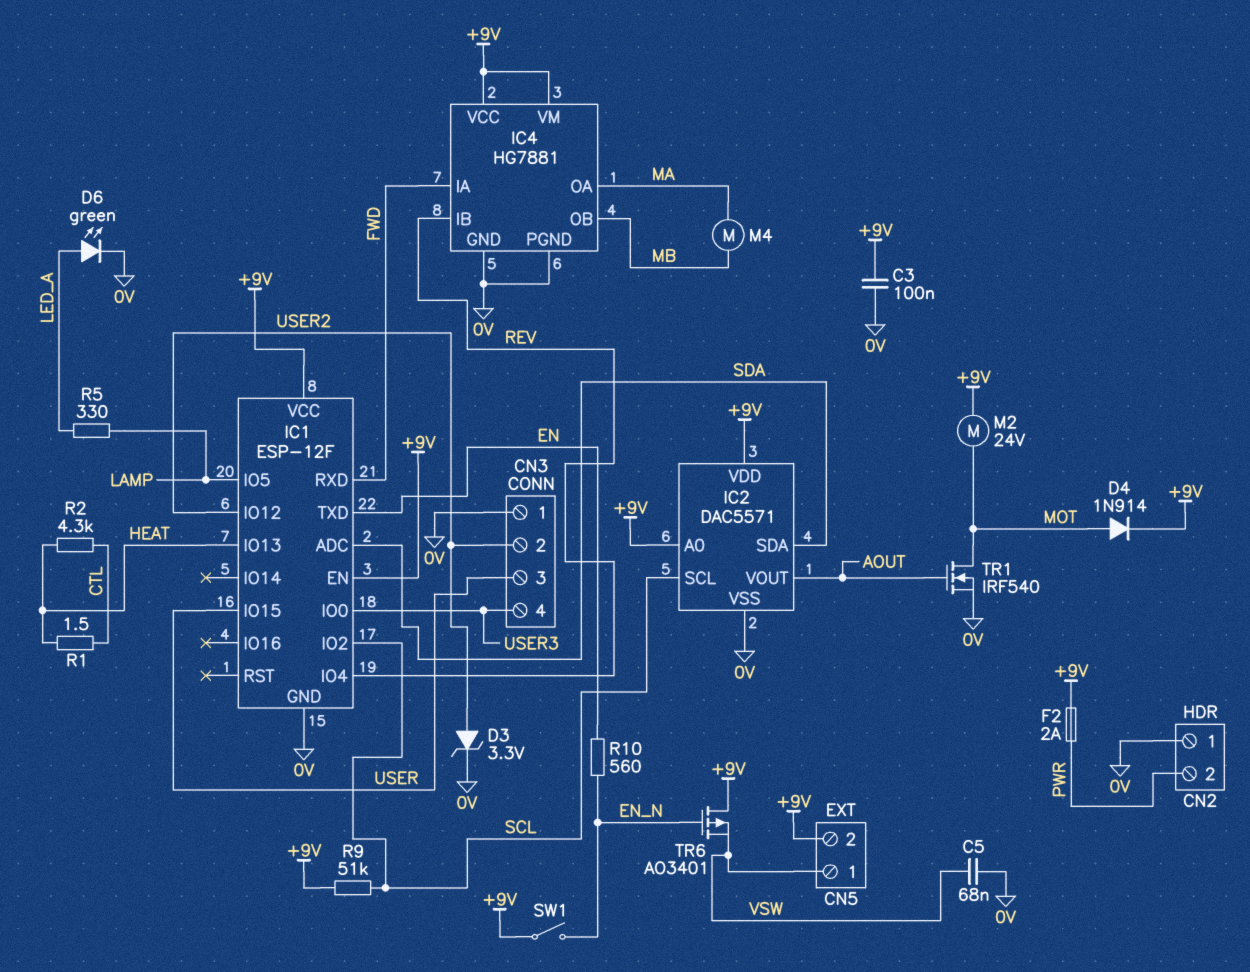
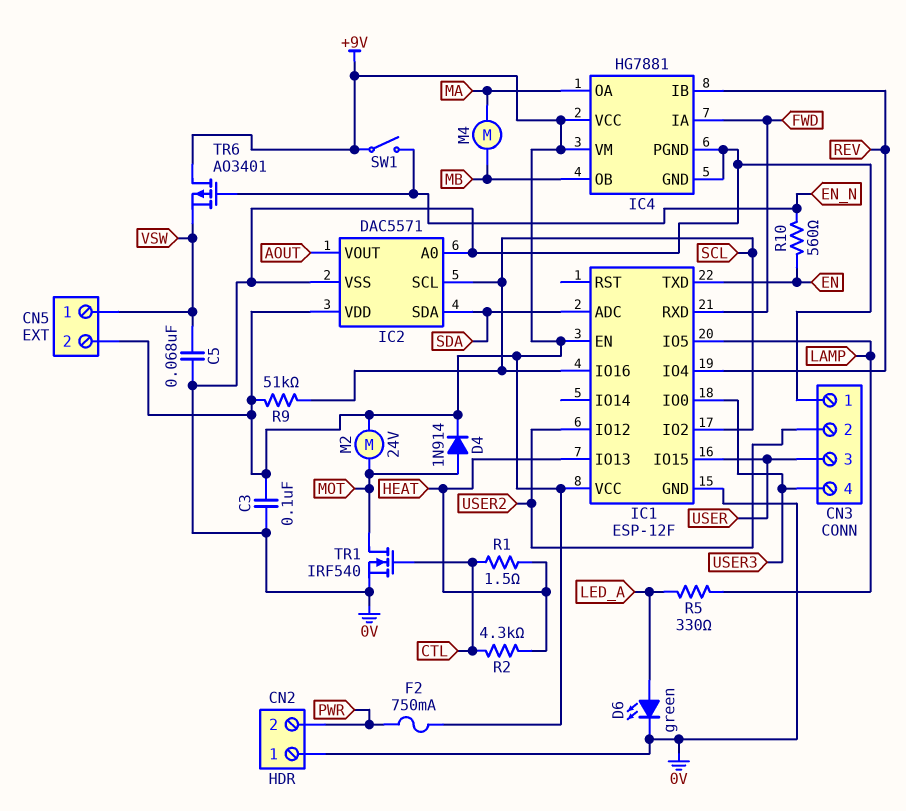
D3: zener 3.3V (A USER2, K 0V) -> none
F2: 2A (+9V, PWR) -> 750mA (+9V, PWR)
IC1 pin IO16: none -> SCL
IC2 pin A0: +9V -> 0V
TR1: NMOS IRF540 (G AOUT, D MOT, S 0V) -> NMOS IRF540 (G CTL, D MOT, S 0V)

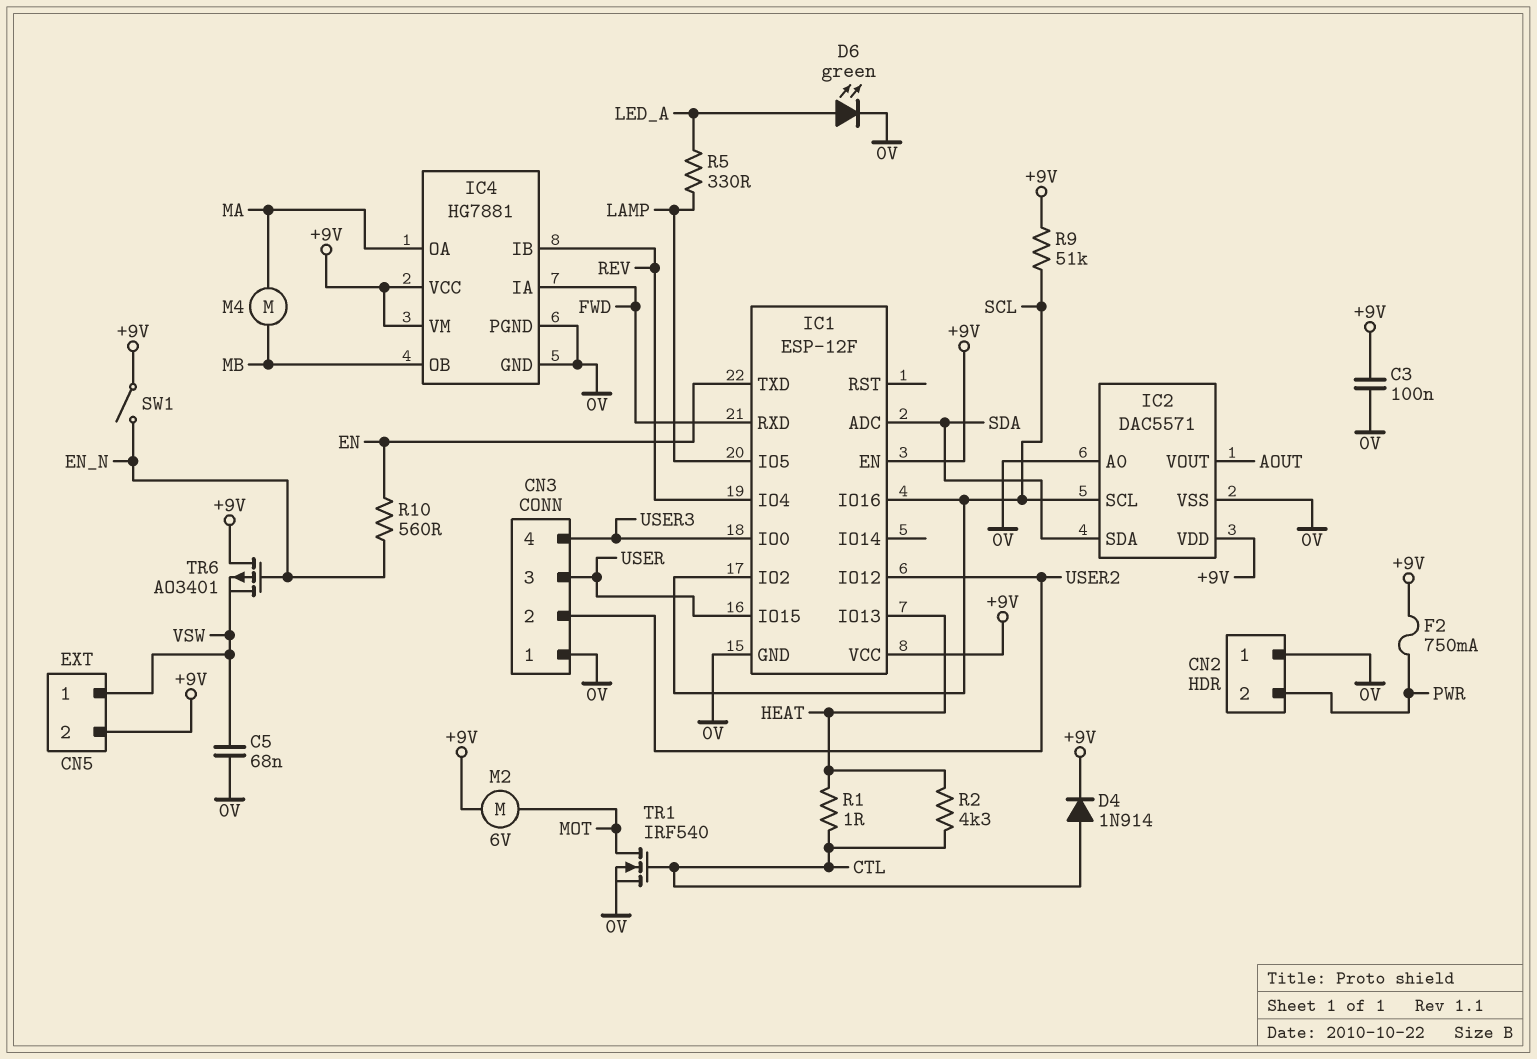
D4: diode 1N914 (A MOT, K +9V) -> diode 1N914 (A CTL, K +9V)
M2: motor 24V (+9V, MOT) -> motor 6V (+9V, MOT)
R1: 1.5 (CTL, HEAT) -> 1 (CTL, HEAT)

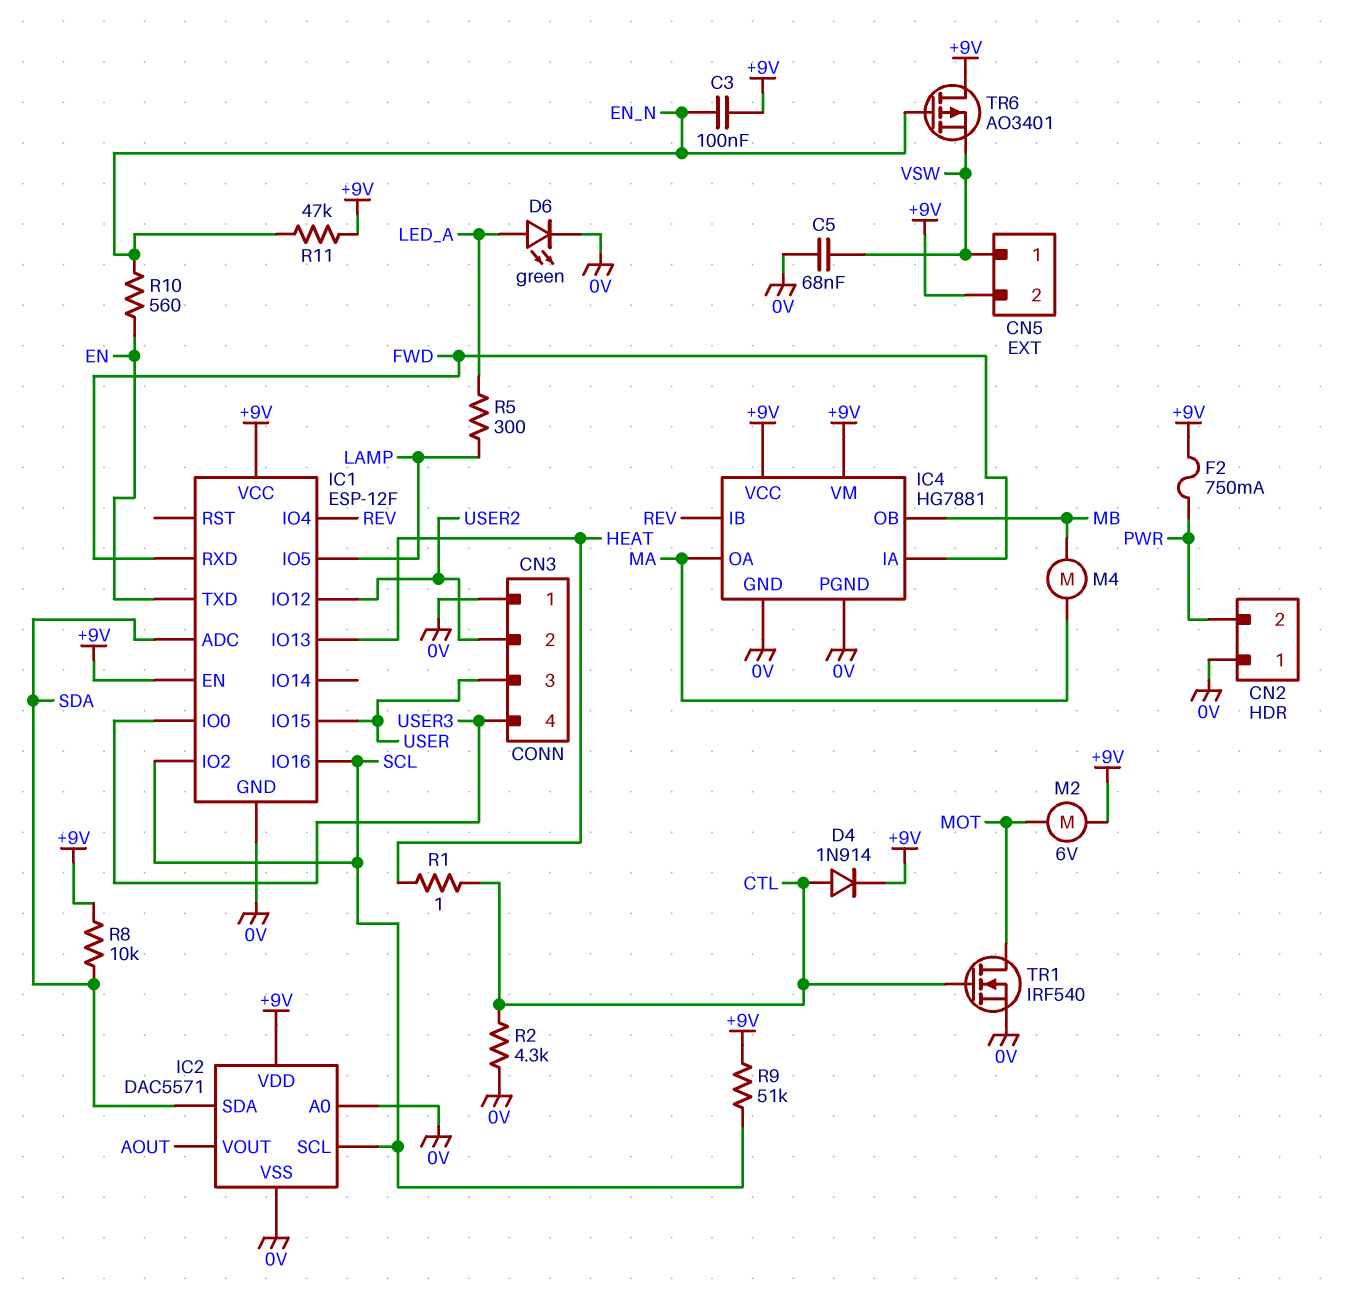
C3: 100nF (+9V, 0V) -> 100nF (+9V, EN_N)
R2: 4.3k (CTL, HEAT) -> 4.3k (0V, CTL)
R5: 330 (LAMP, LED_A) -> 300 (LAMP, LED_A)
R8: none -> 10k (+9V, SDA)
R11: none -> 47k (+9V, EN_N)
SW1: switch (+9V, EN_N) -> none

